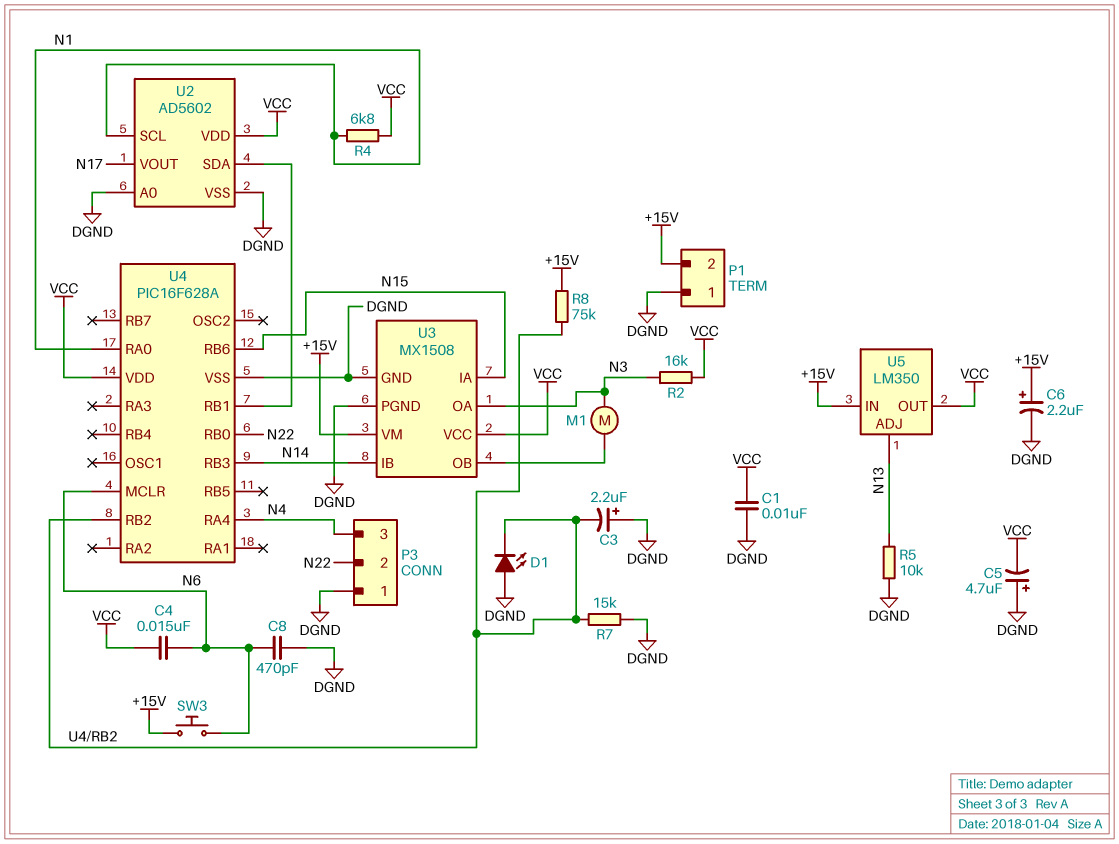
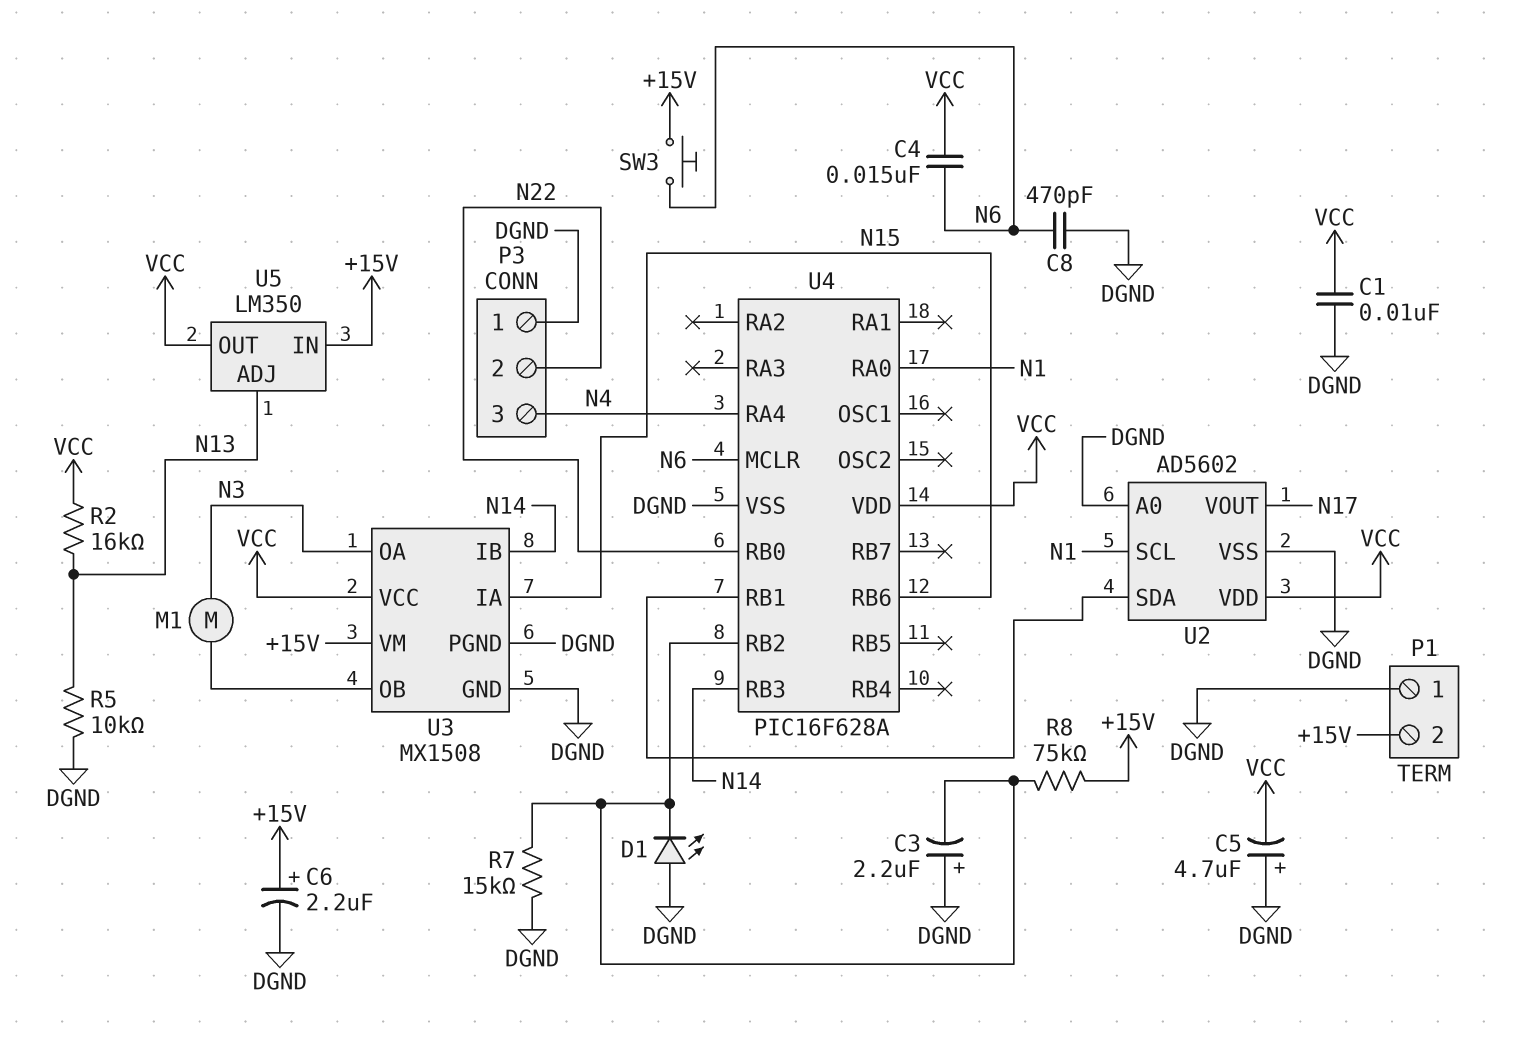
R2: 16k (N3, VCC) -> 16k (N13, VCC)
R4: 6.8k (N1, VCC) -> none

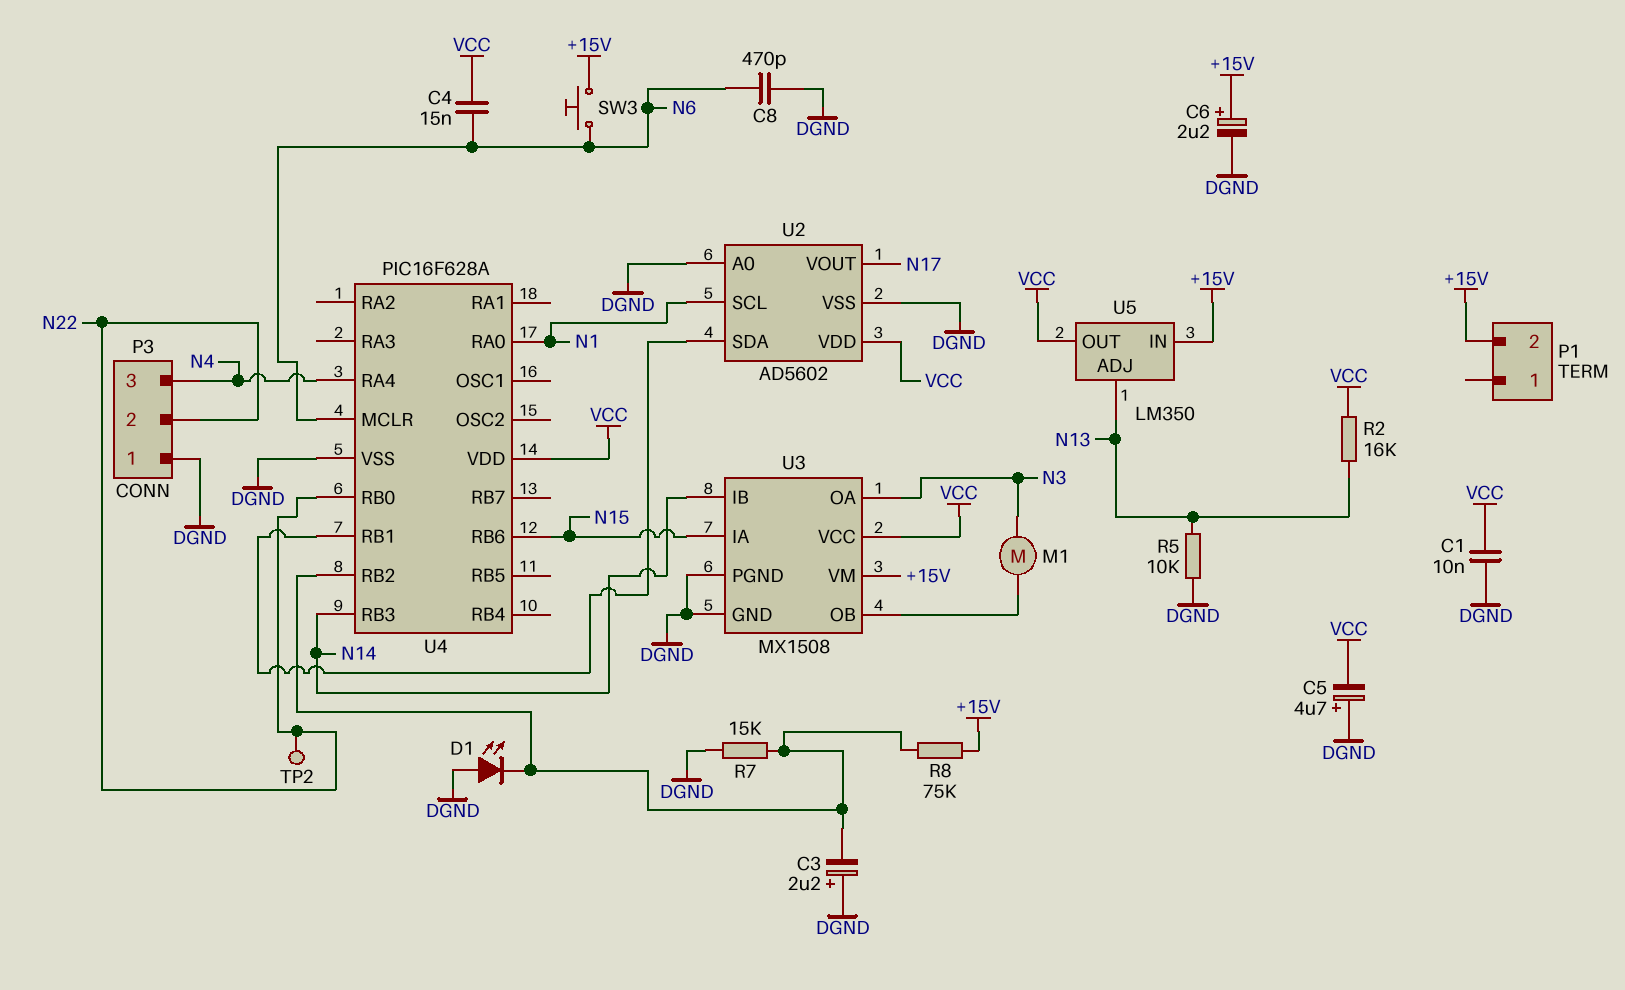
P1 pin 1: DGND -> none
TP2: none -> test point (N22)

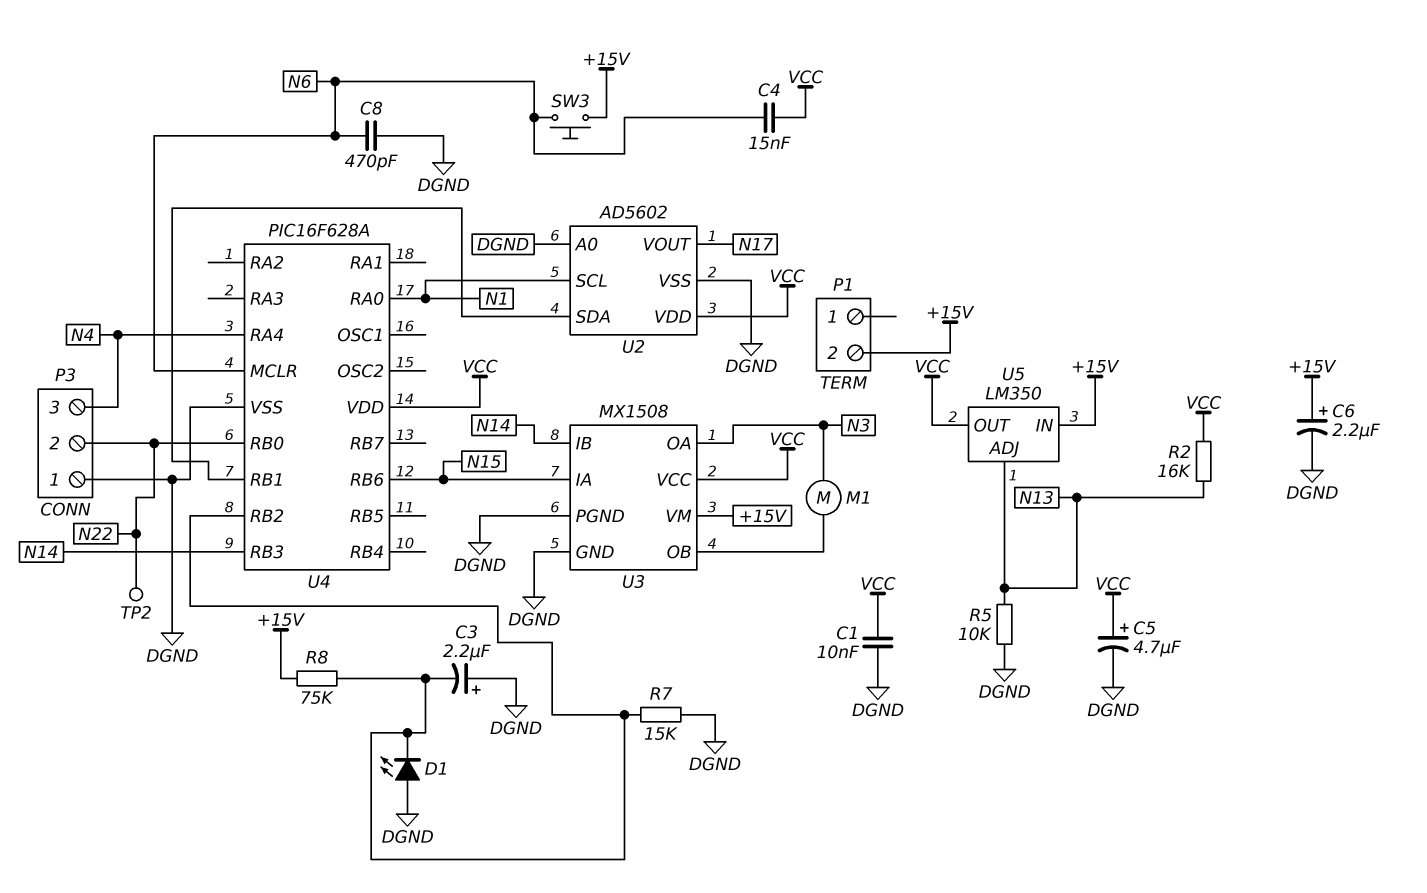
C5: 4.7uF (plus DGND, minus VCC) -> 4.7uF (plus VCC, minus DGND)

